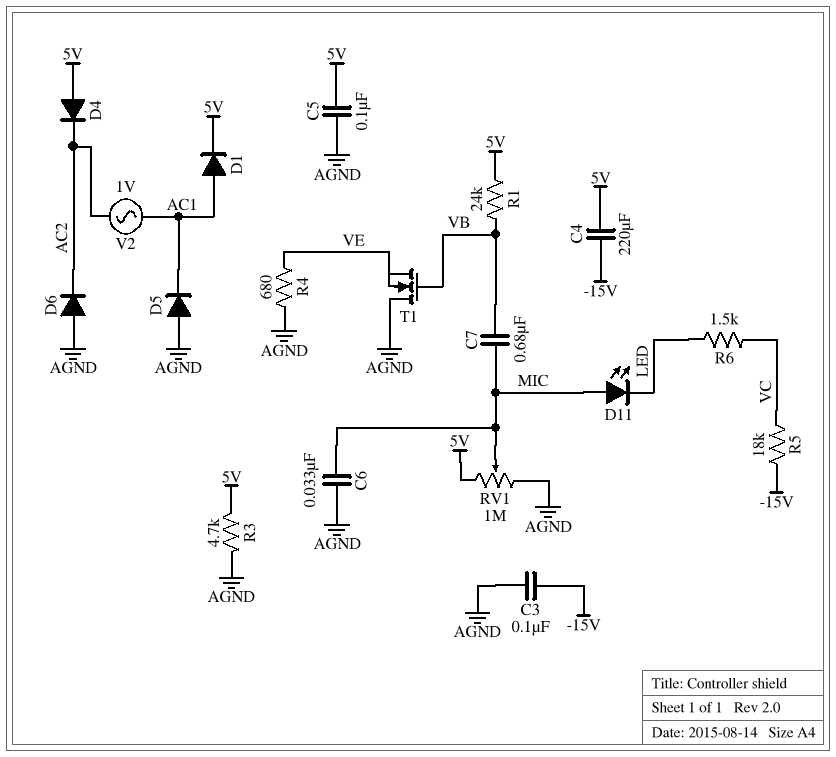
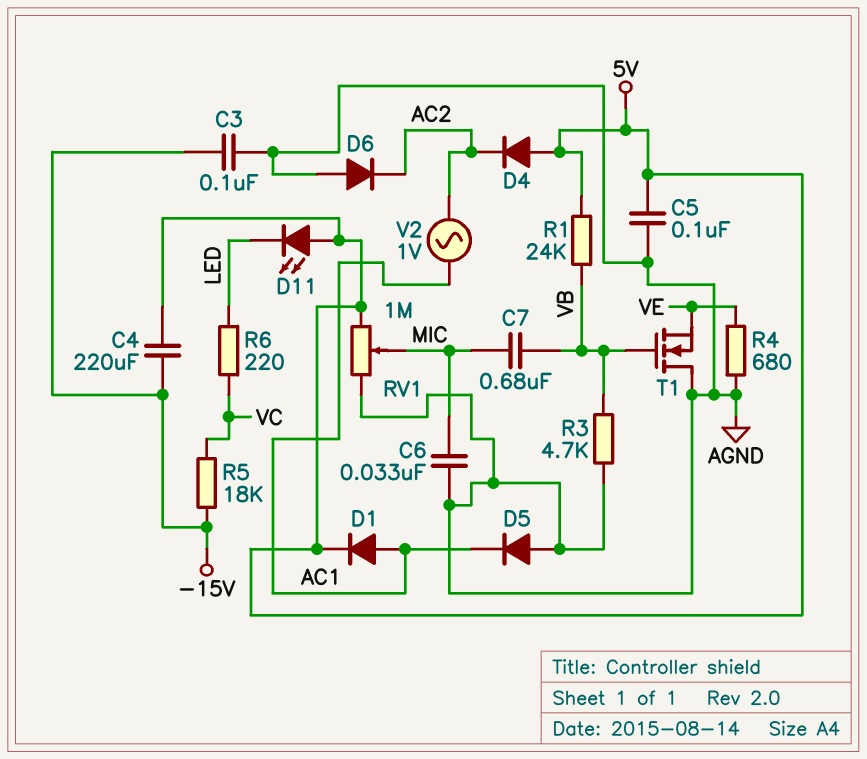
D11: LED (A MIC, K LED) -> LED (A 5V, K LED)
R3: 4.7k (5V, AGND) -> 4.7k (AGND, VB)
R6: 1.5k (LED, VC) -> 220 (LED, VC)

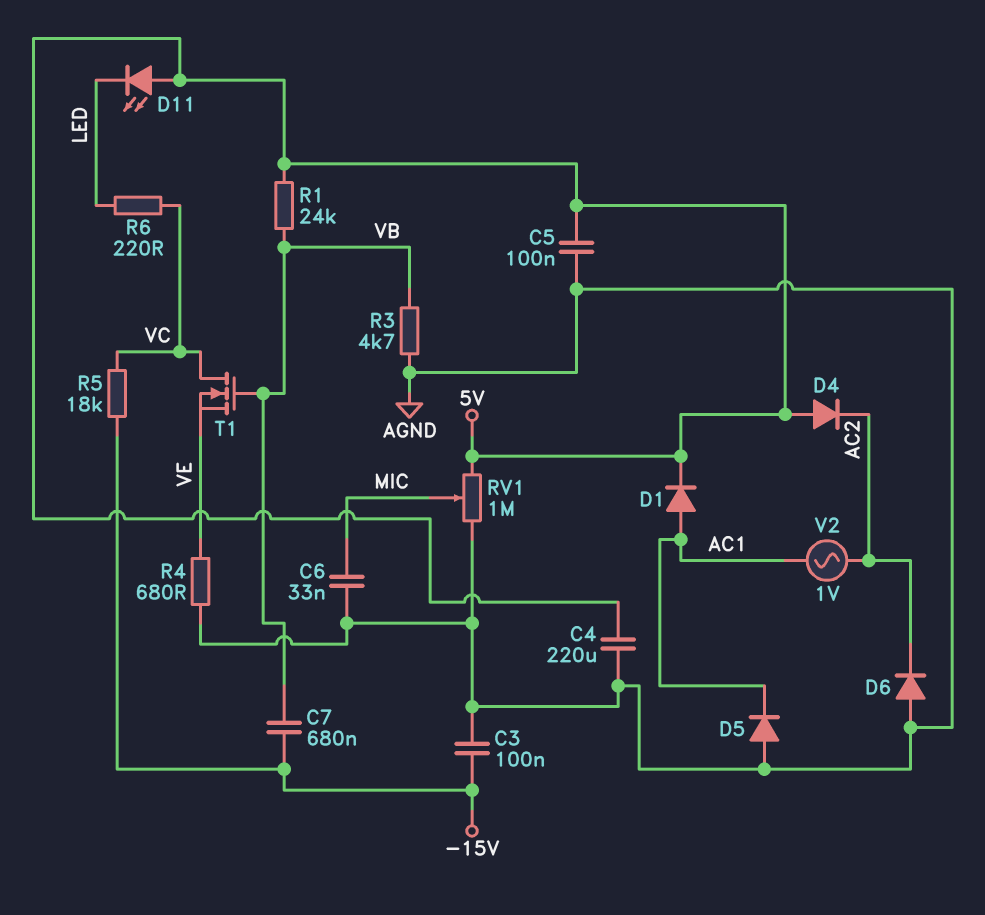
C4: 220uF (-15V, 5V) -> 220uF (5V, AGND)
C7: 680nF (MIC, VB) -> 680nF (-15V, VB)
T1: NMOS (G VB, D AGND, S VE) -> NMOS (G VB, D VC, S VE)

